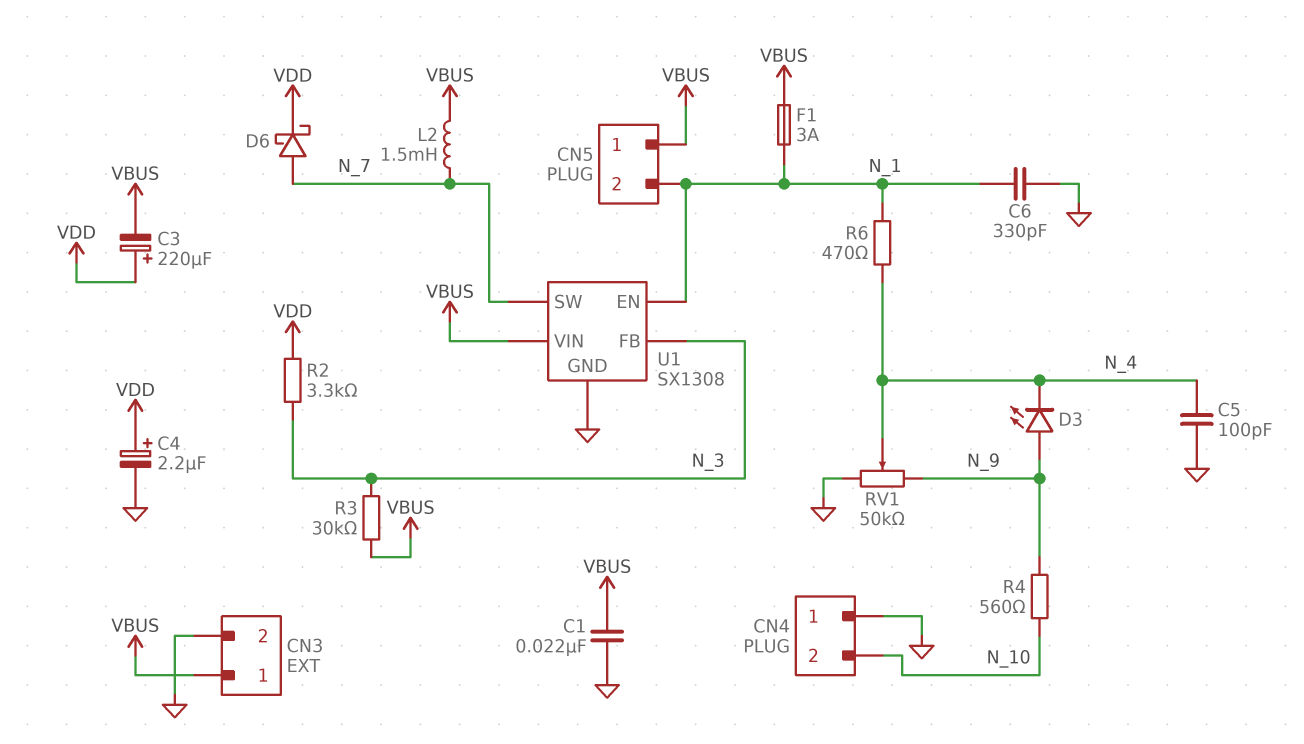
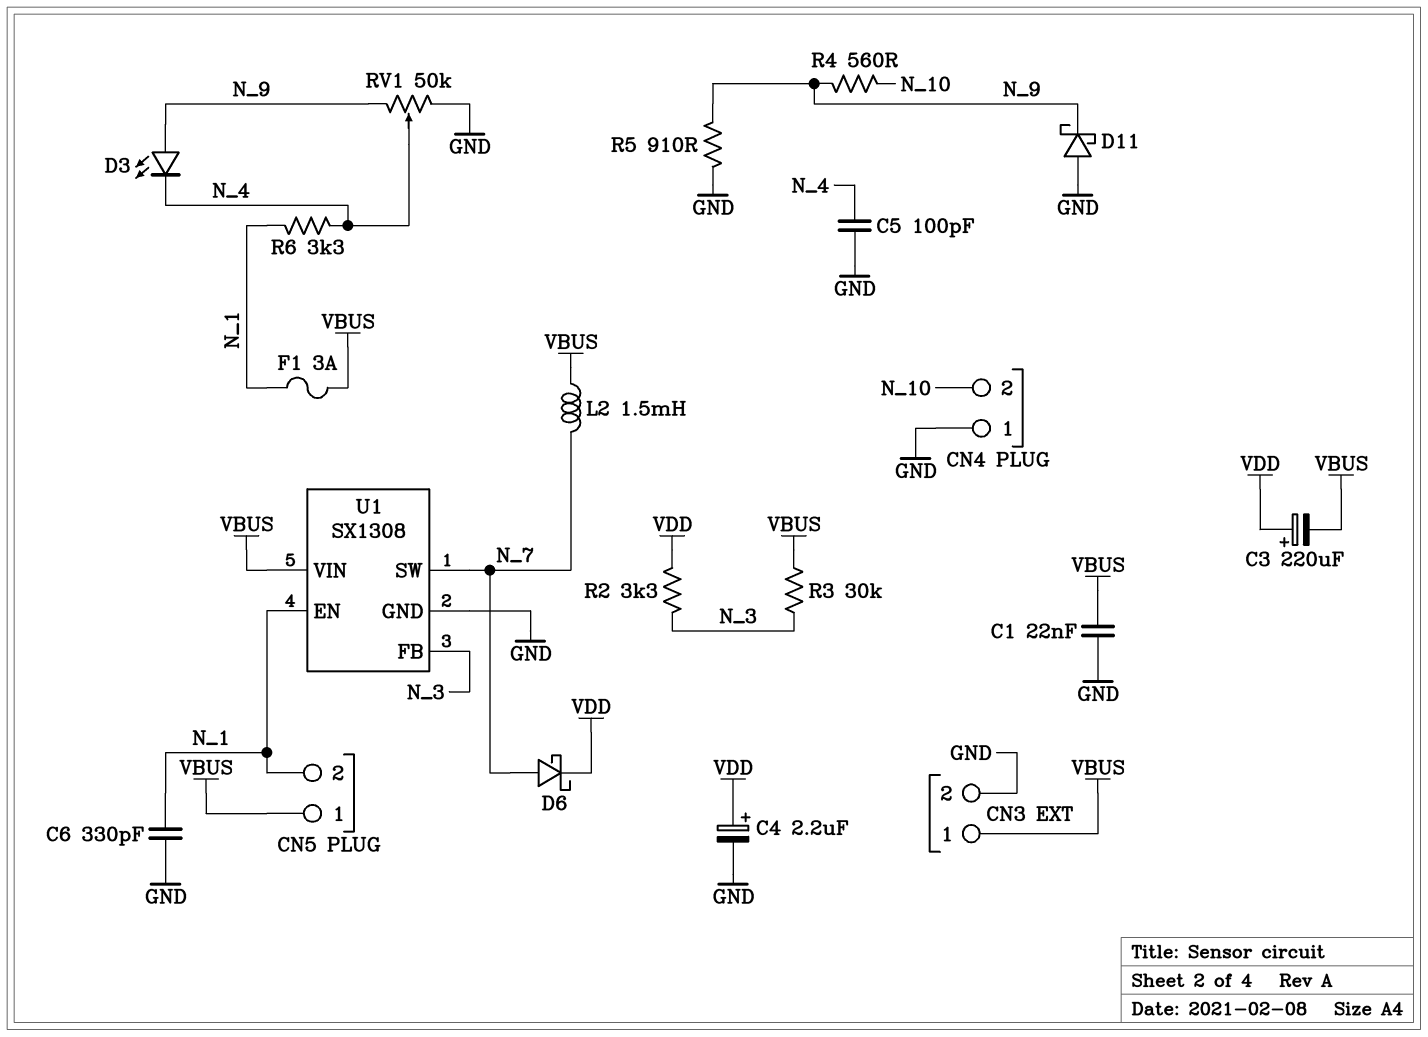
D11: none -> schottky (A GND, K N_9)
R5: none -> 910 (GND, N_9)
R6: 470 (N_1, N_4) -> 3.3k (N_1, N_4)

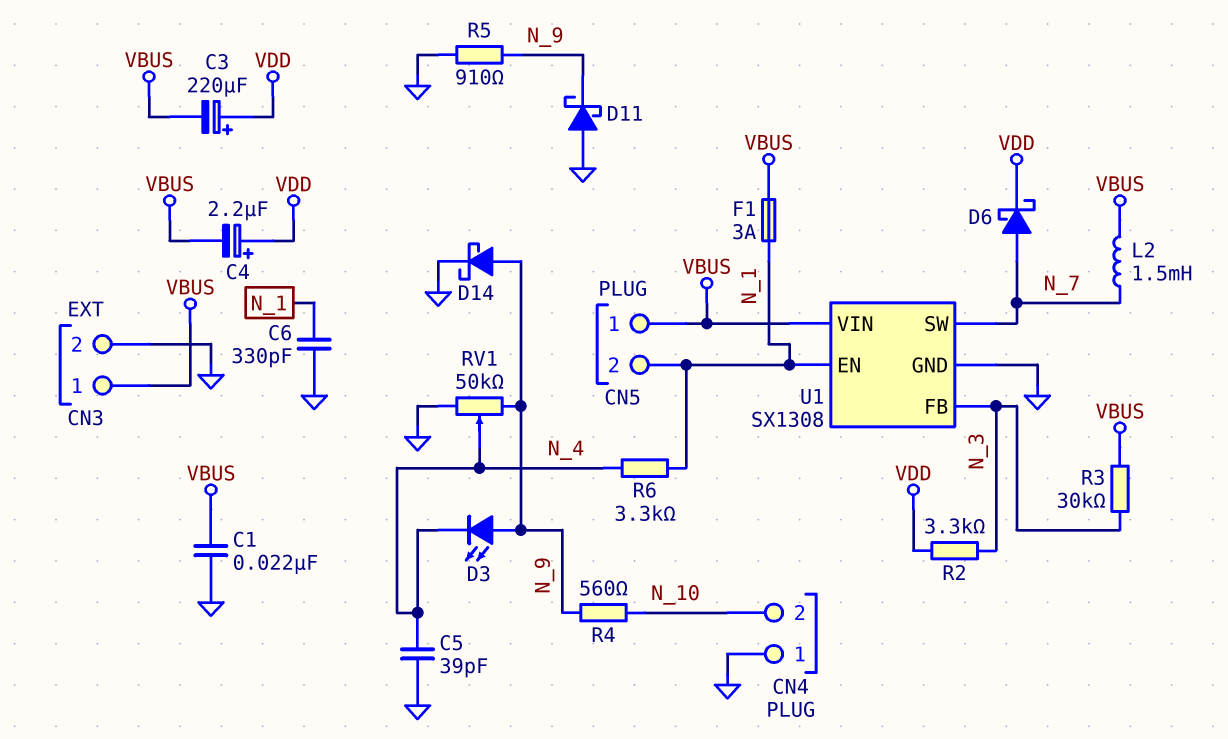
C4: 2.2uF (plus VDD, minus GND) -> 2.2uF (plus VDD, minus VBUS)
C5: 100pF (GND, N_4) -> 39pF (GND, N_4)
D14: none -> schottky (A N_9, K GND)

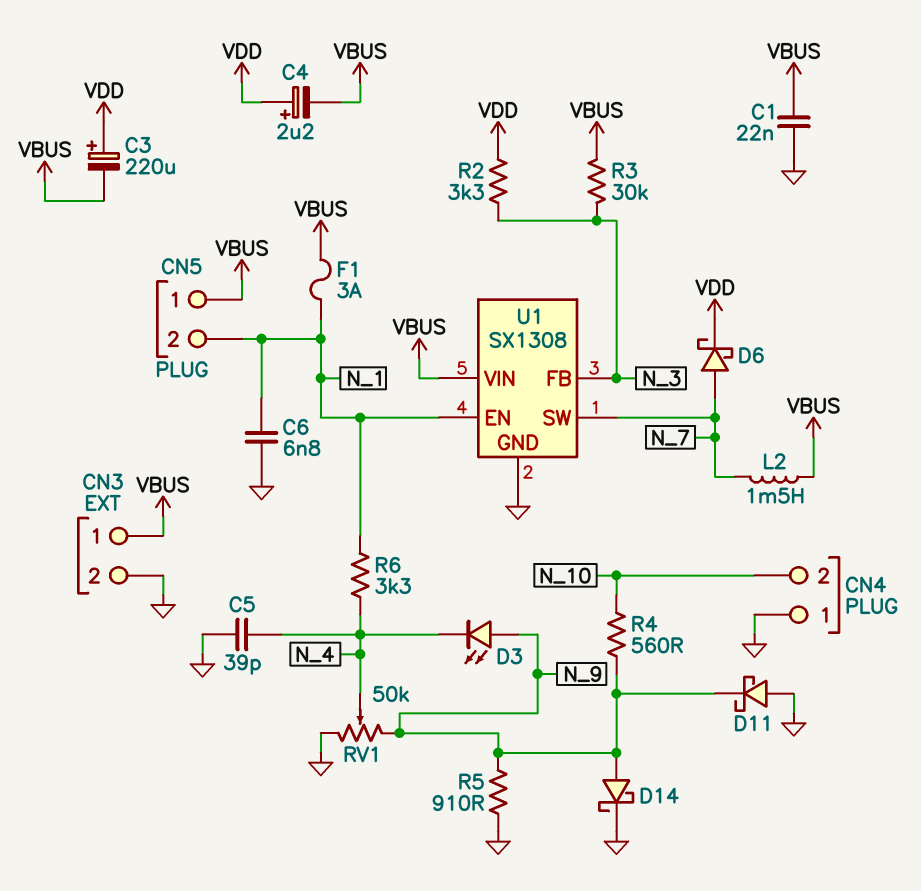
C6: 330pF (GND, N_1) -> 6.8nF (GND, N_1)

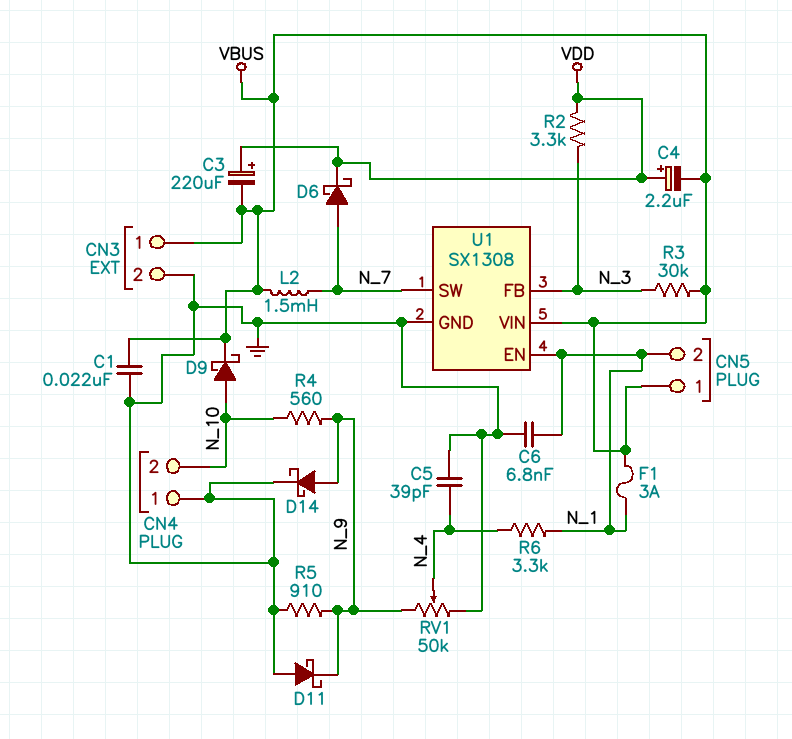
D3: LED (A N_9, K N_4) -> none
D9: none -> schottky (A N_10, K VBUS)

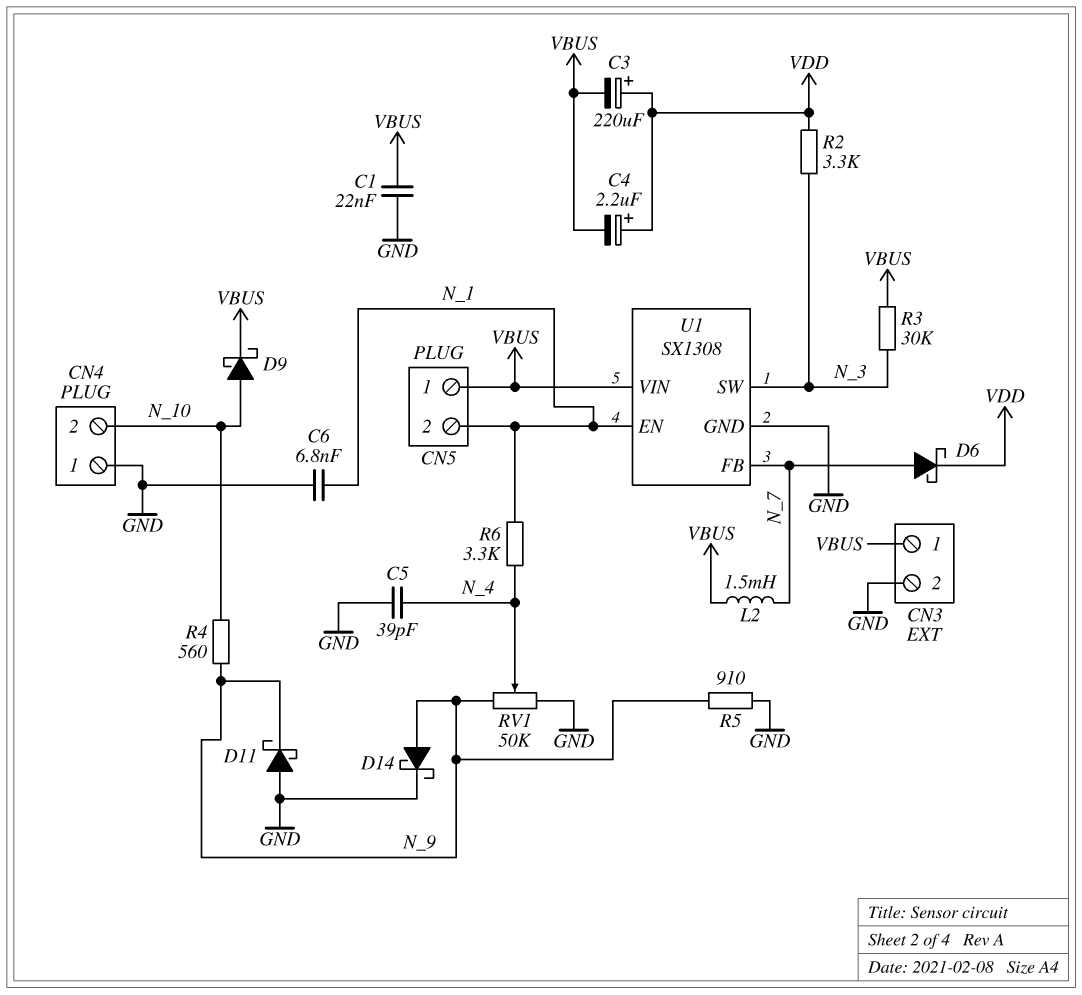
F1: 3A (N_1, VBUS) -> none
U1 pin FB: N_3 -> N_7
U1 pin SW: N_7 -> N_3

